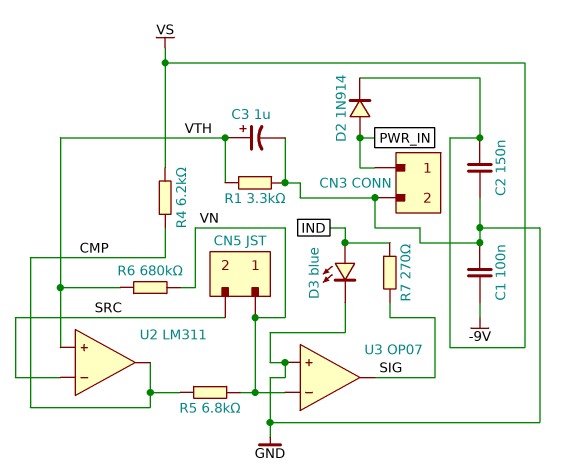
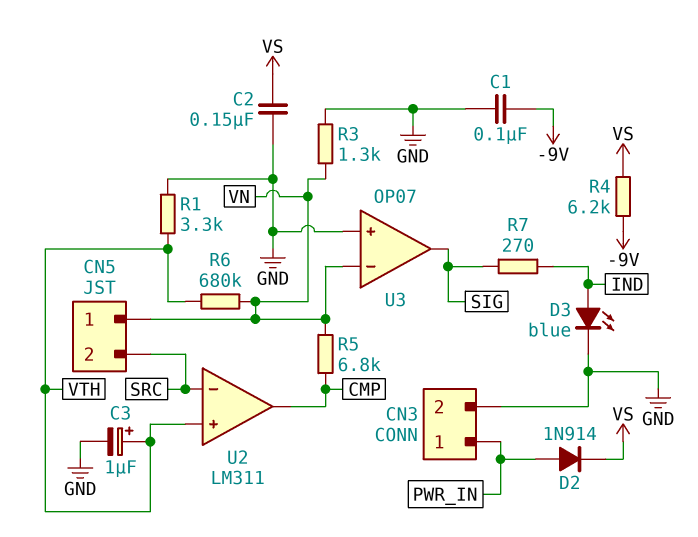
R3: none -> 1.3k (GND, VN)
R4: 6.2k (CMP, VS) -> 6.2k (-9V, VS)

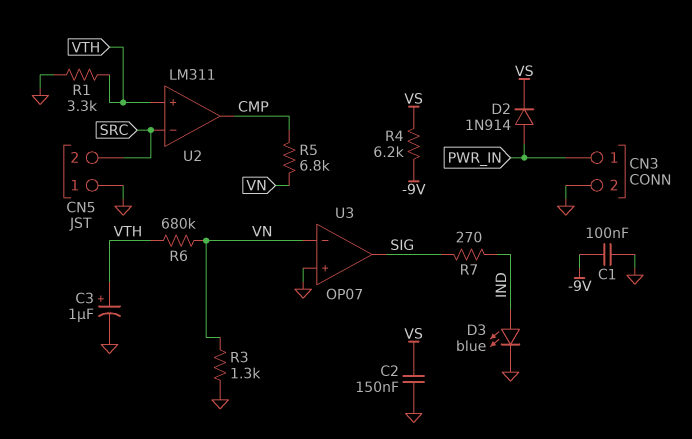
CN5 pin 1: VN -> GND

